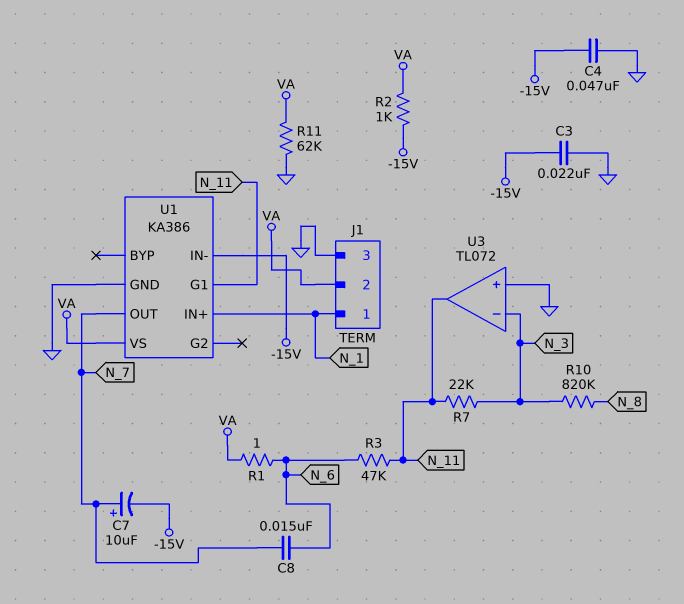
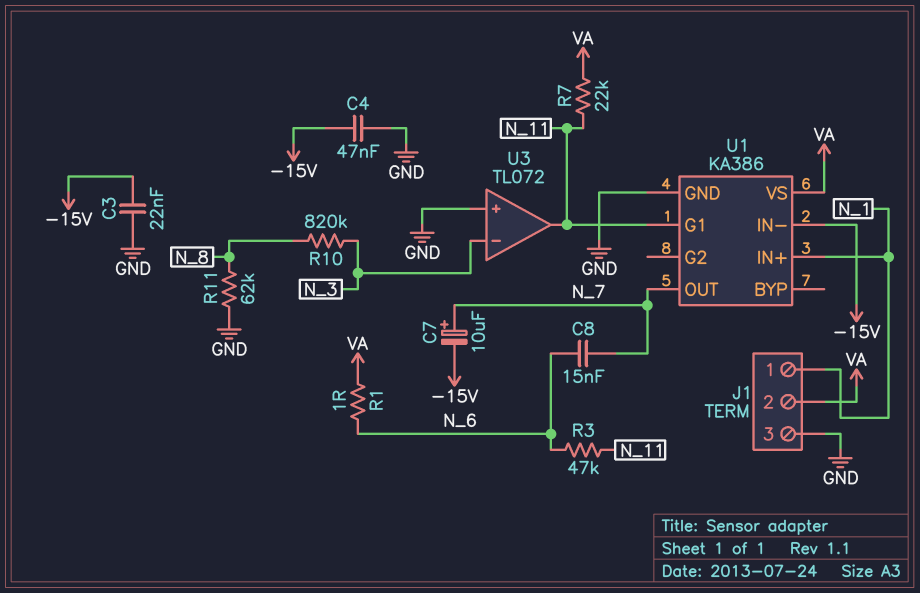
R2: 1k (-15V, VA) -> none
R7: 22k (N_3, N_11) -> 22k (N_11, VA)
R11: 62k (GND, VA) -> 62k (GND, N_8)

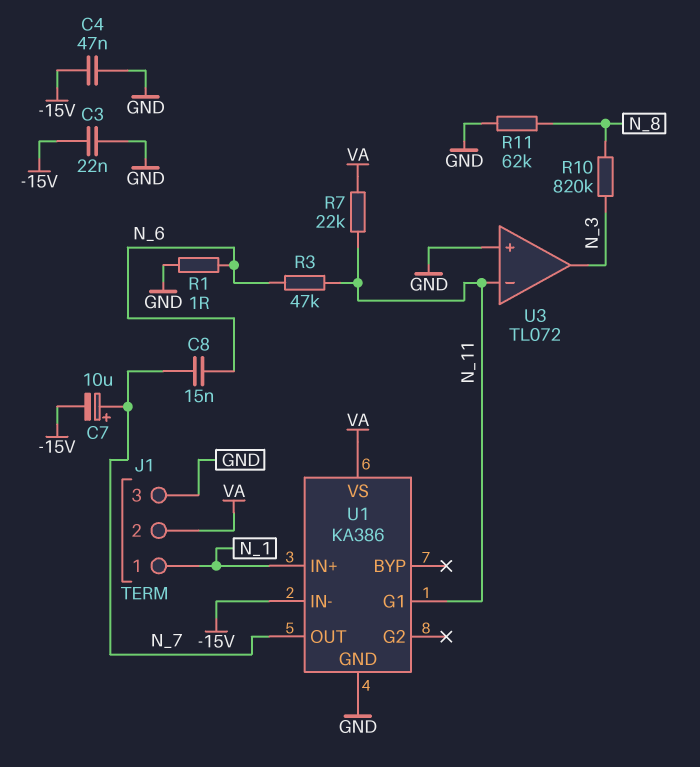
R1: 1 (N_6, VA) -> 1 (GND, N_6)
U3 pin in-: N_3 -> N_11
U3 pin out: N_11 -> N_3

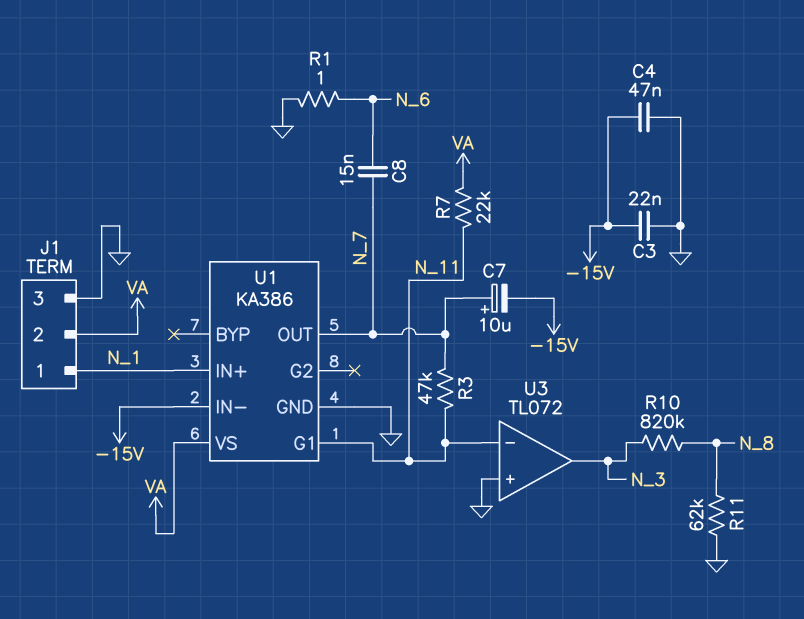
R3: 47k (N_6, N_11) -> 47k (N_7, N_11)

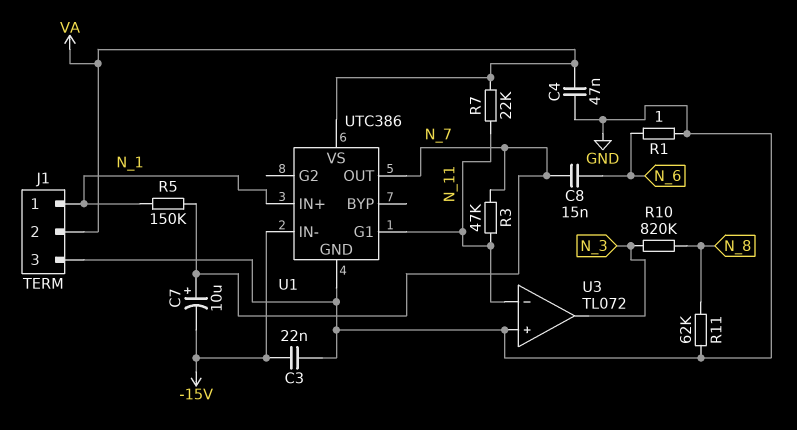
C4: 47nF (-15V, GND) -> 47nF (GND, VA)
R5: none -> 150k (N_1, N_7)
U1: KA386 -> UTC386

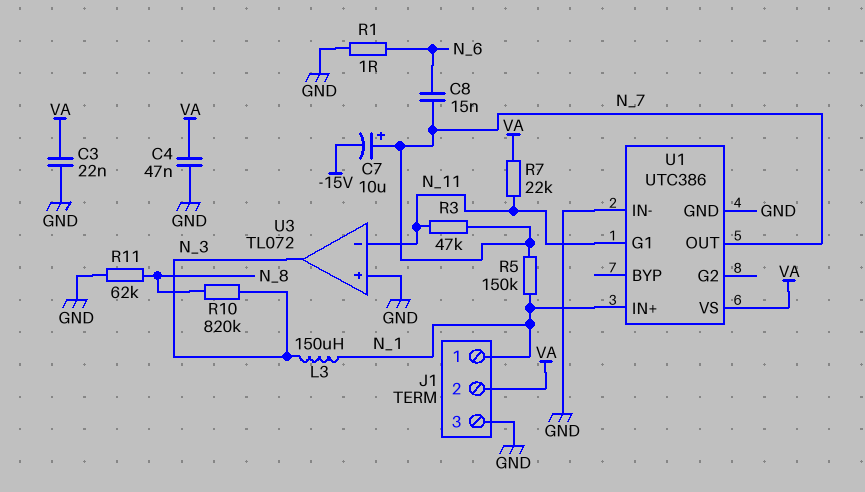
C3: 22nF (-15V, GND) -> 22nF (GND, VA)
L3: none -> 150uH (N_1, N_3)
U1 pin IN-: -15V -> GND

